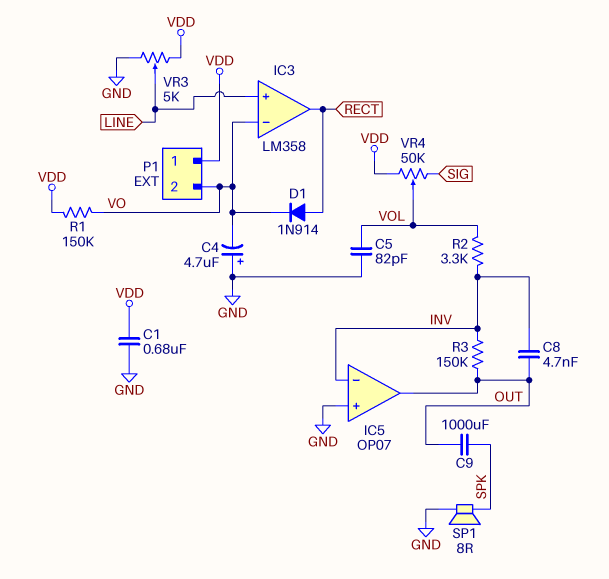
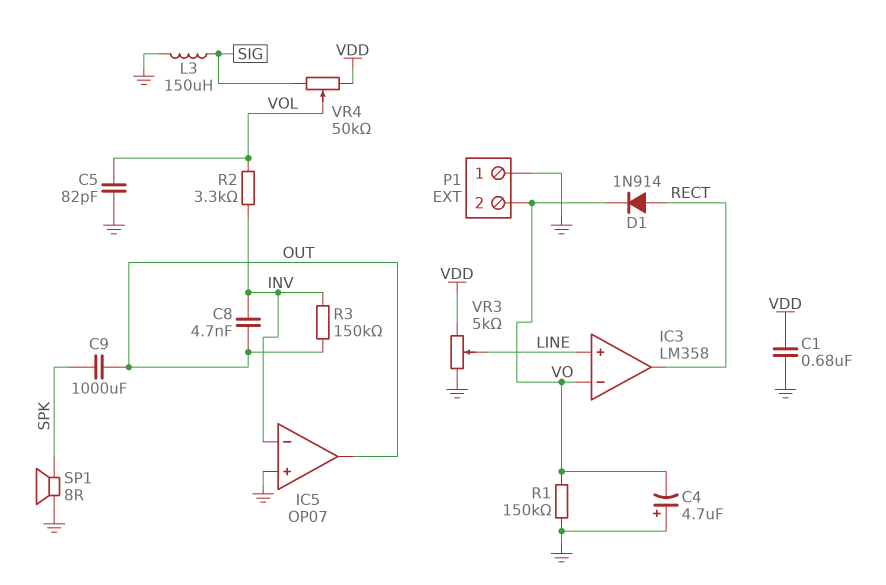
L3: none -> 150uH (GND, SIG)
P1 pin 1: VDD -> GND
R1: 150k (VDD, VO) -> 150k (GND, VO)

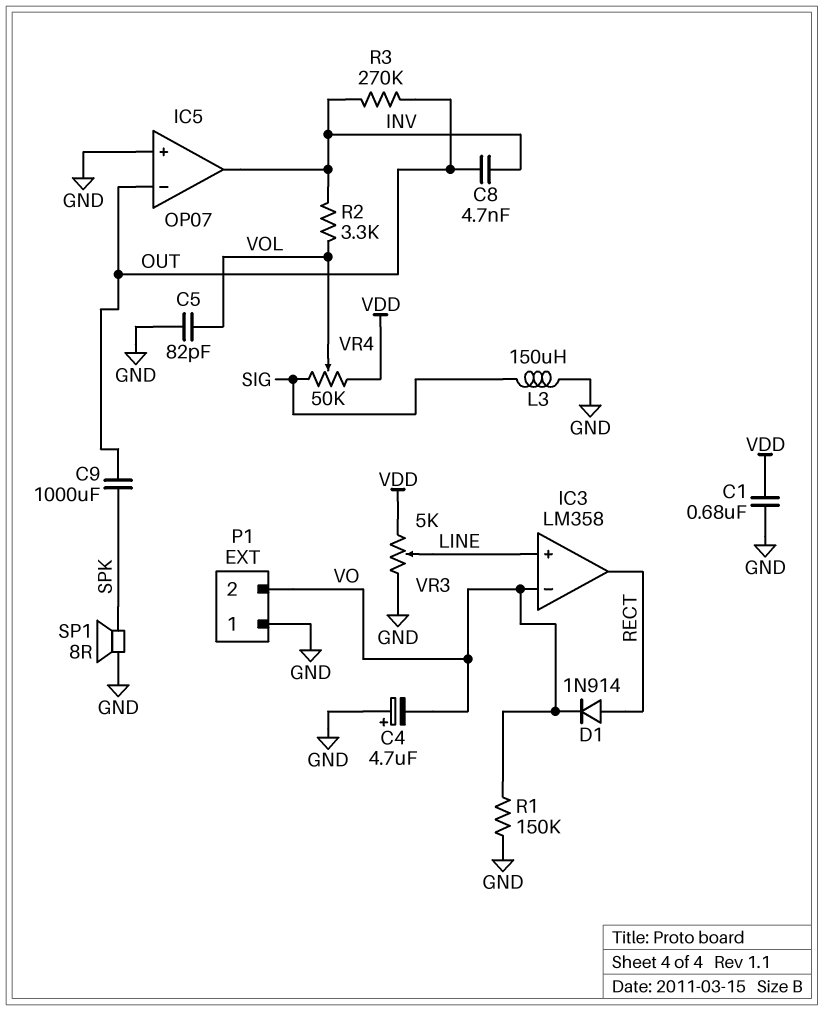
IC5 pin in-: INV -> OUT
IC5 pin out: OUT -> INV
R3: 150k (INV, OUT) -> 270k (INV, OUT)

